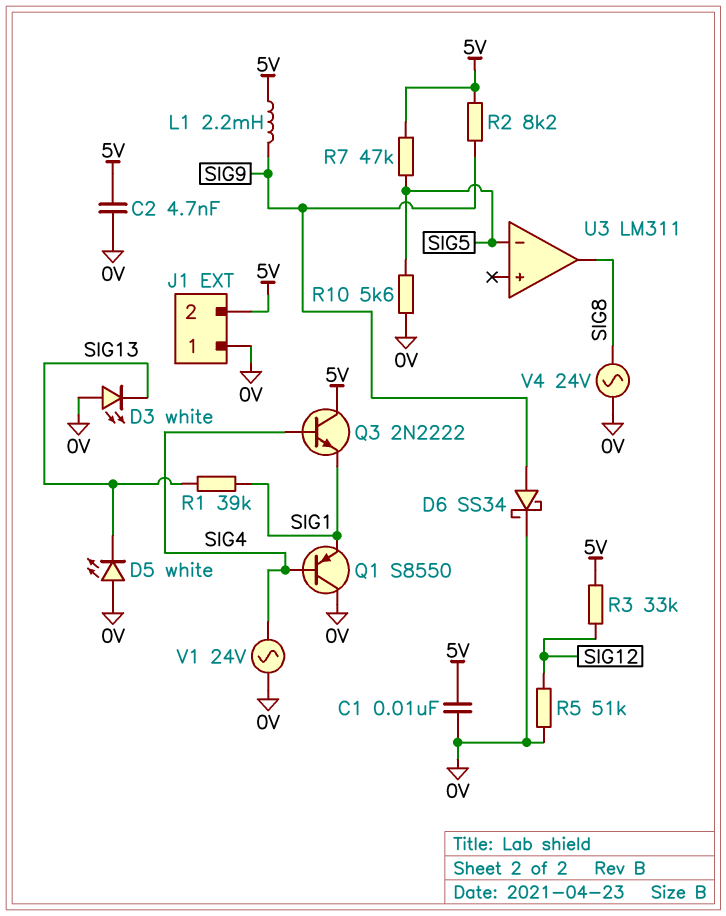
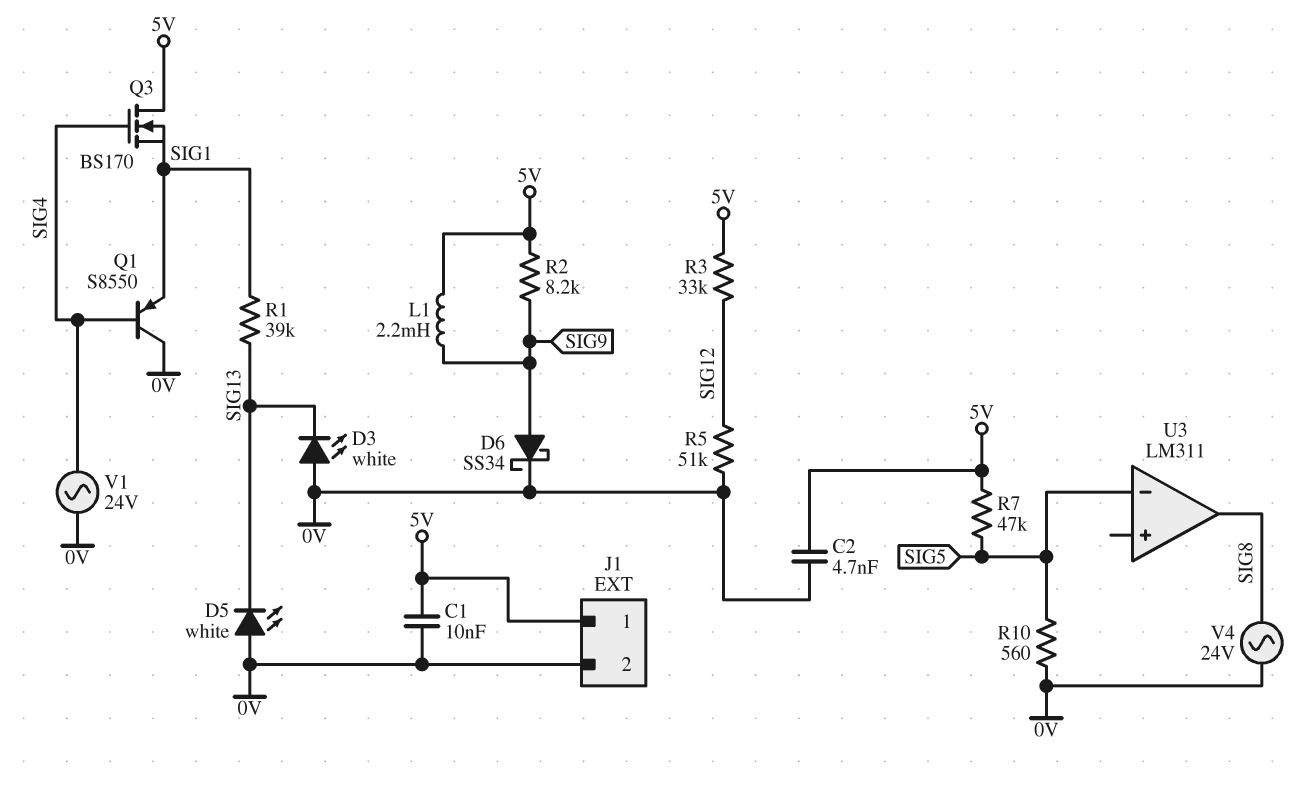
J1 pin 1: 0V -> 5V
J1 pin 2: 5V -> 0V
Q3: NPN 2N2222 (B SIG4, C 5V, E SIG1) -> NMOS BS170 (G SIG4, D 5V, S SIG1)
R10: 5.6k (0V, SIG5) -> 560 (0V, SIG5)

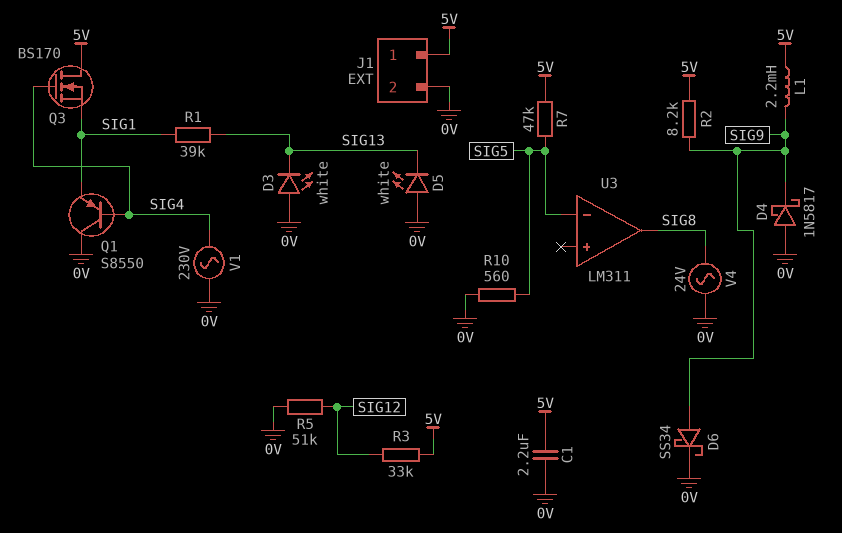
C1: 10nF (0V, 5V) -> 2.2uF (0V, 5V)
C2: 4.7nF (0V, 5V) -> none
D4: none -> schottky 1N5817 (A 0V, K SIG9)
V1: AC 24V (0V, SIG4) -> AC 230V (0V, SIG4)

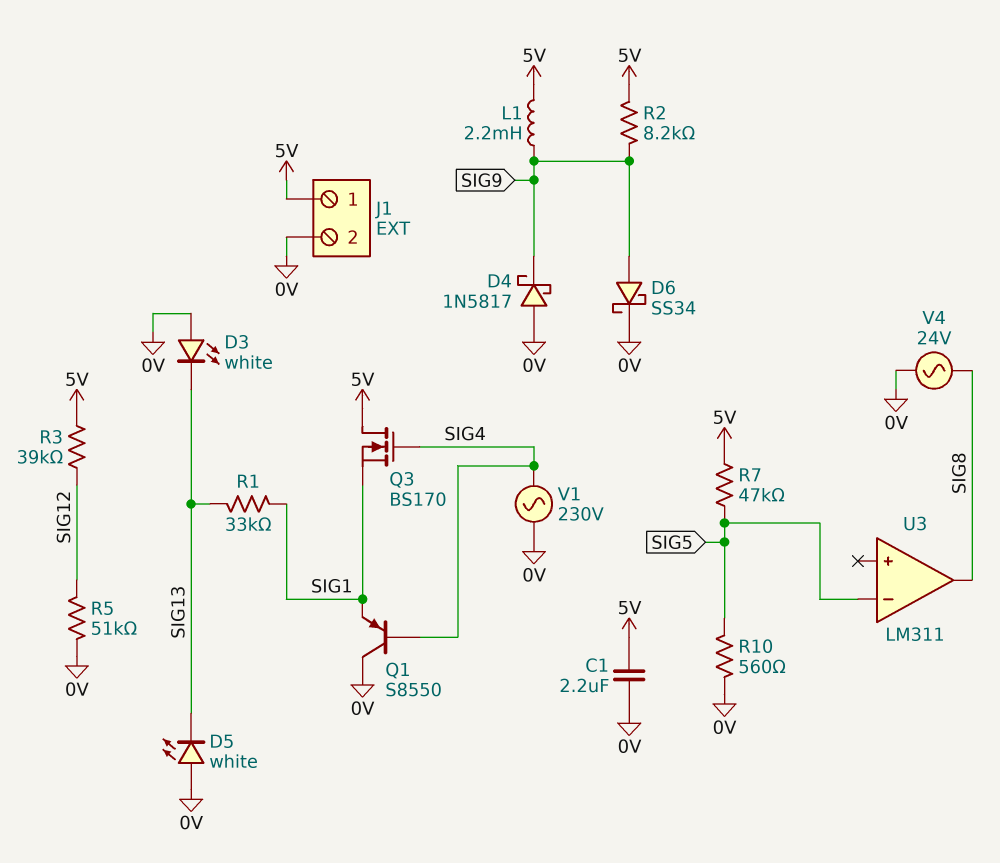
R1: 39k (SIG1, SIG13) -> 33k (SIG1, SIG13)
R3: 33k (5V, SIG12) -> 39k (5V, SIG12)

